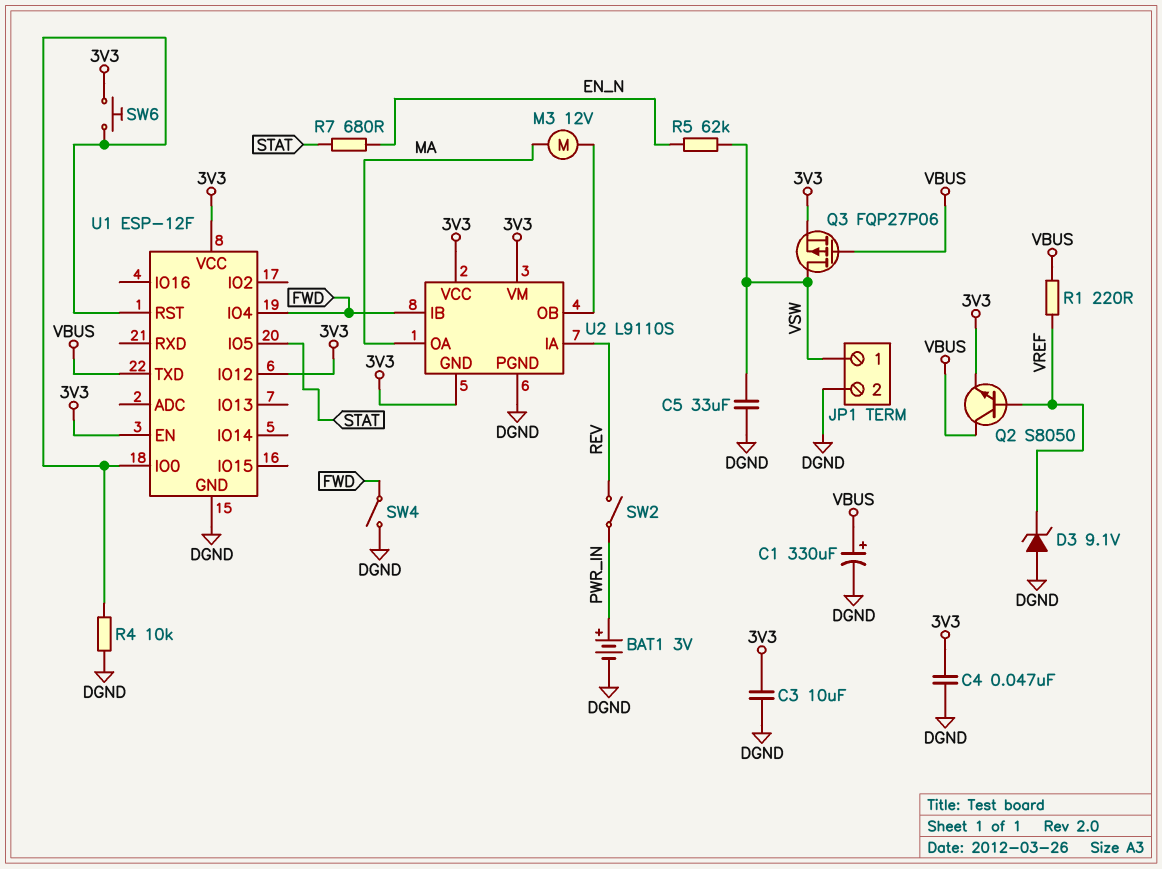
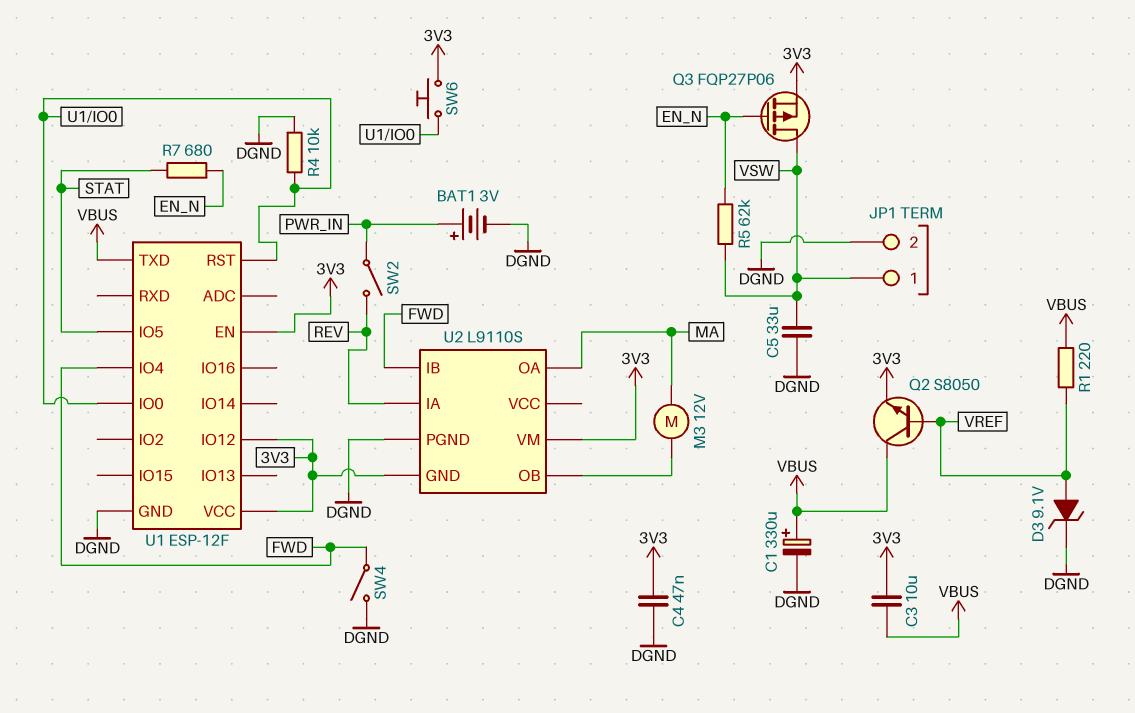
C3: 10uF (3V3, DGND) -> 10uF (3V3, VBUS)
D3: zener 9.1V (A DGND, K VREF) -> zener 9.1V (A VREF, K DGND)
Q3: PMOS FQP27P06 (G VBUS, D VSW, S 3V3) -> PMOS FQP27P06 (G EN_N, D VSW, S 3V3)
U2 pin VCC: 3V3 -> none

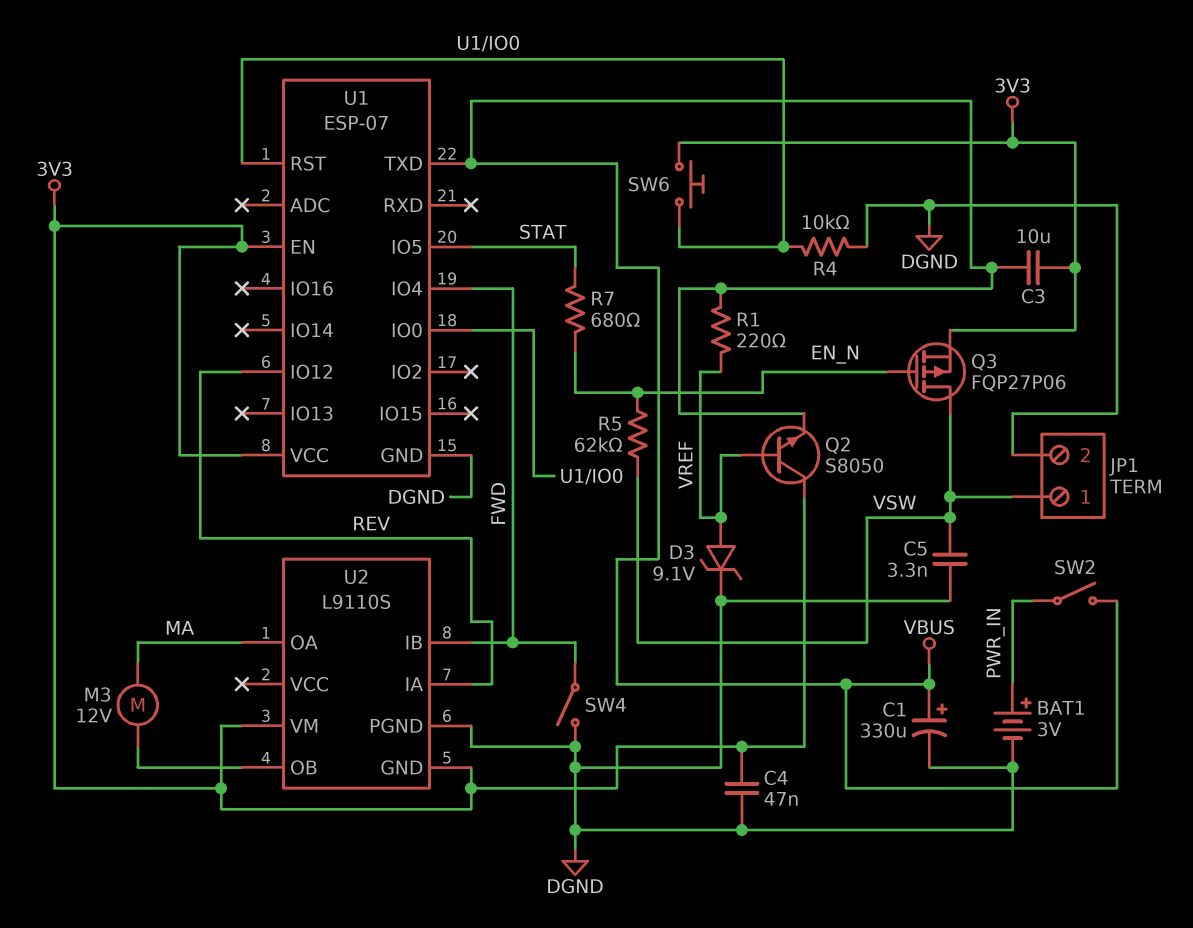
C5: 33uF (DGND, VSW) -> 3.3nF (DGND, VSW)
Q2: NPN S8050 (B VREF, C VBUS, E 3V3) -> NPN S8050 (B VREF, C 3V3, E VBUS)
SW2: switch (PWR_IN, REV) -> switch (PWR_IN, VBUS)
U1: ESP-12F -> ESP-07
U1 pin IO12: 3V3 -> REV

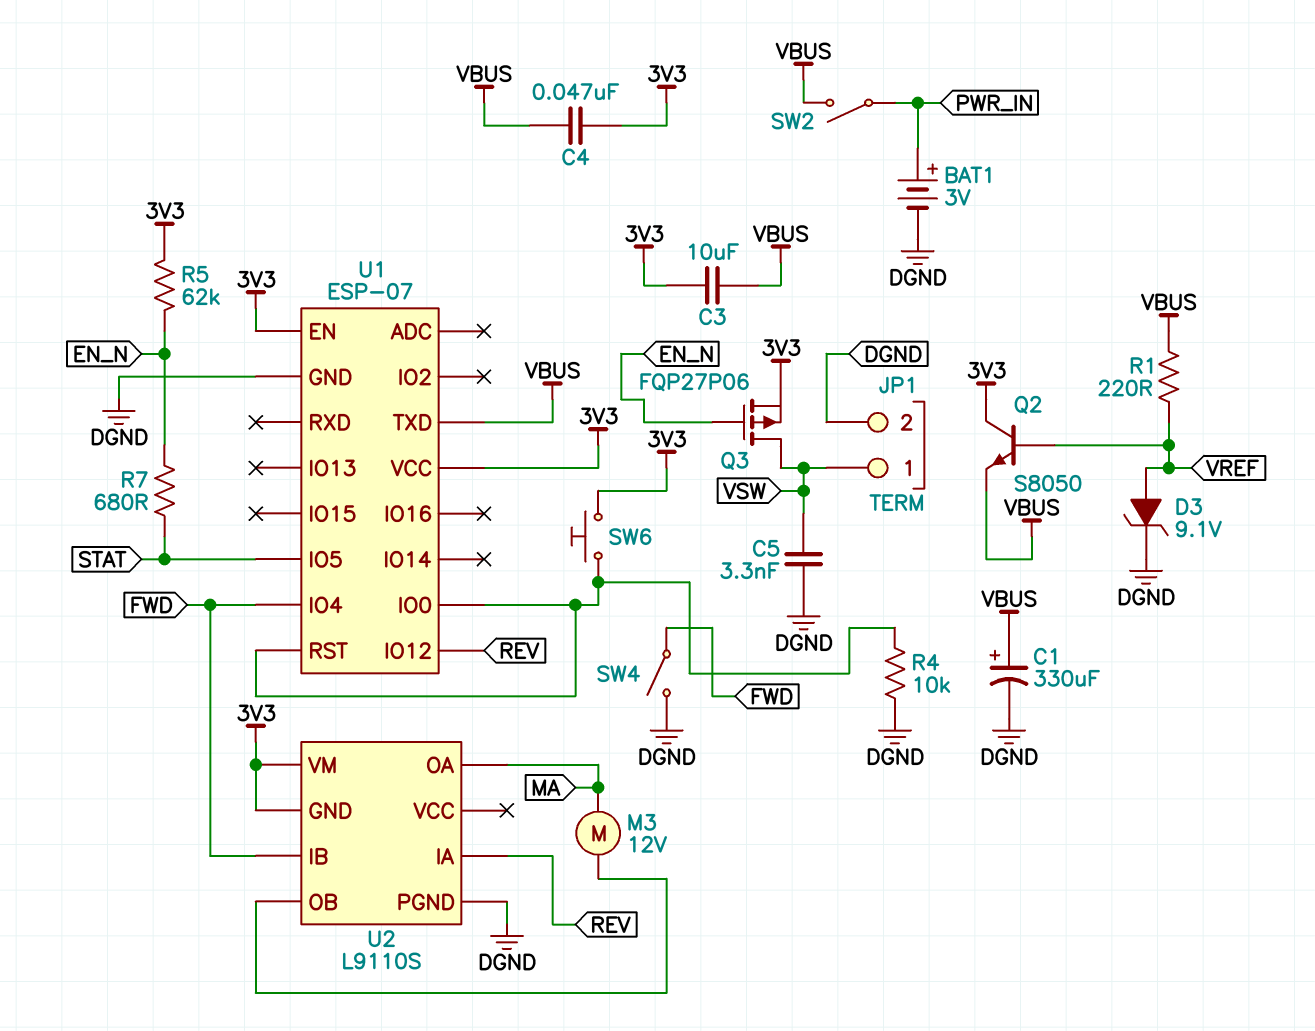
C4: 47nF (3V3, DGND) -> 47nF (3V3, VBUS)
R5: 62k (EN_N, VSW) -> 62k (3V3, EN_N)

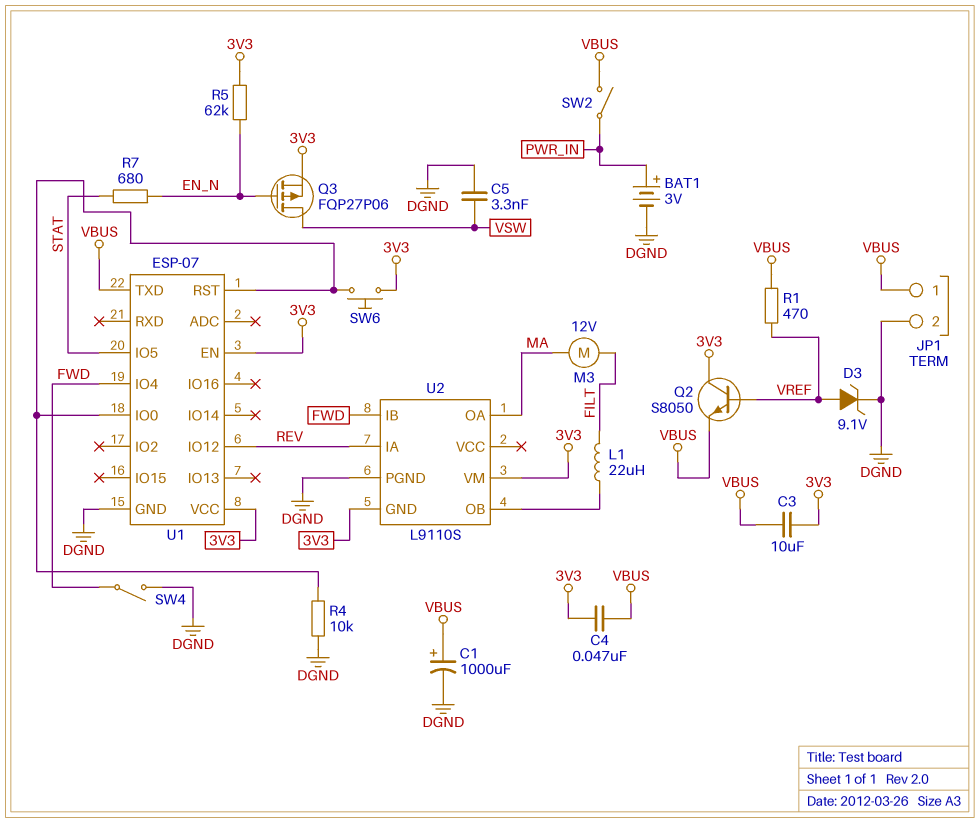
C1: 330uF (plus VBUS, minus DGND) -> 1000uF (plus VBUS, minus DGND)
JP1 pin 1: VSW -> VBUS
L1: none -> 22uH (FILT, U2/OB)
M3: motor 12V (MA, U2/OB) -> motor 12V (FILT, MA)
R1: 220 (VBUS, VREF) -> 470 (VBUS, VREF)

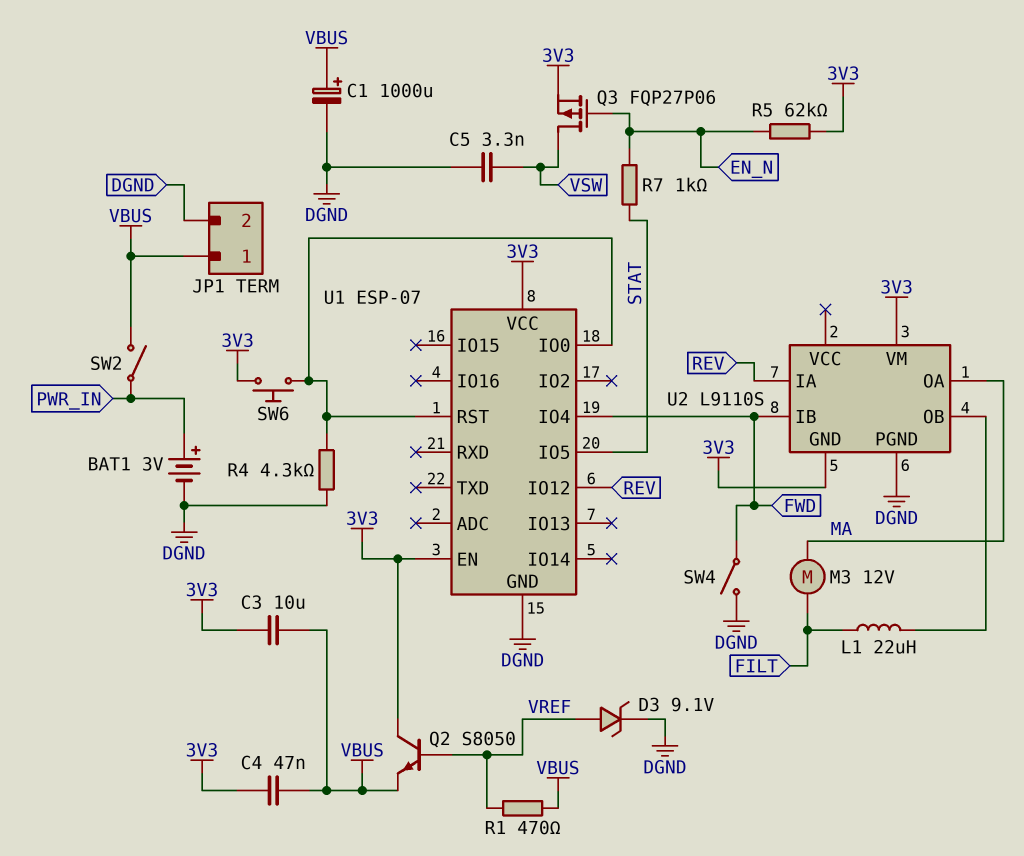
R4: 10k (DGND, U1/IO0) -> 4.3k (DGND, U1/IO0)
R7: 680 (EN_N, STAT) -> 1k (EN_N, STAT)
U1 pin TXD: VBUS -> none

